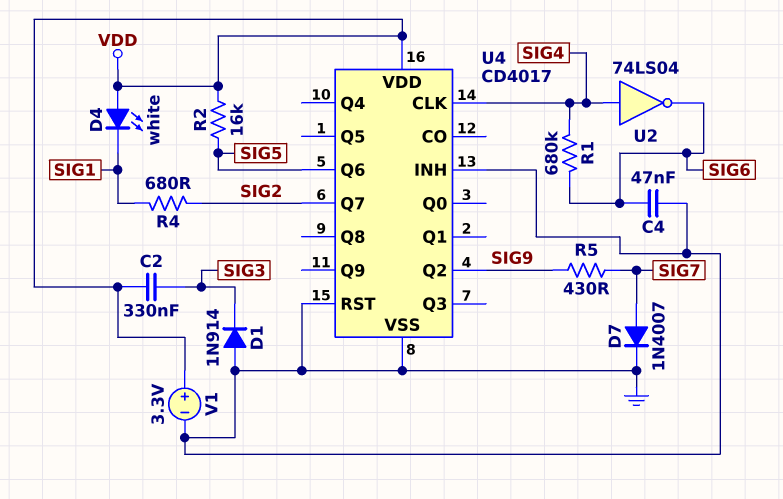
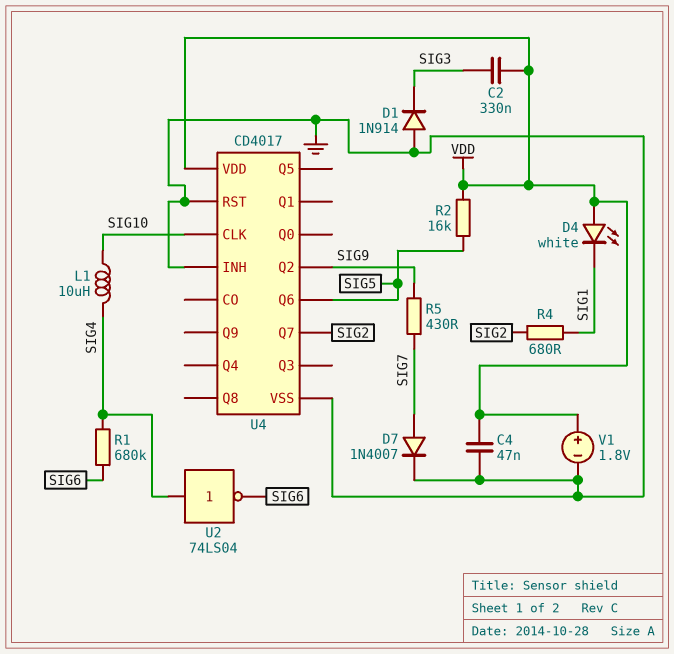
C4: 47nF (GND, SIG6) -> 47nF (GND, VDD)
L1: none -> 10uH (SIG4, SIG10)
U4 pin CLK: SIG4 -> SIG10
V1: 3.3V (plus VDD, minus GND) -> 1.8V (plus VDD, minus GND)

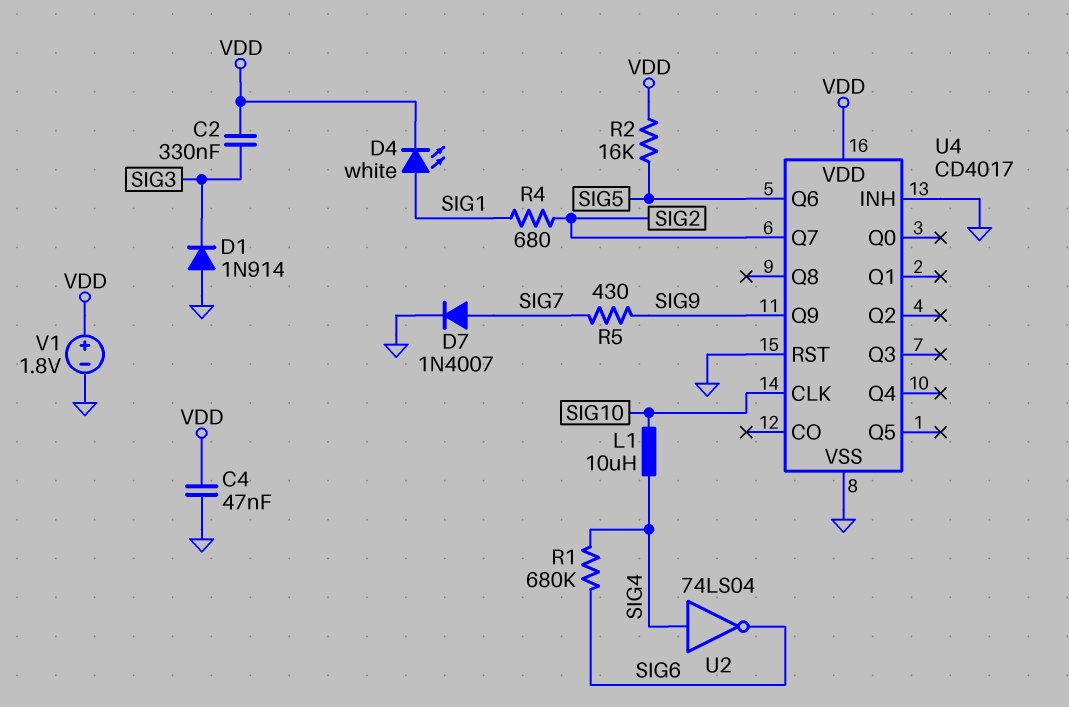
D4: LED white (A VDD, K SIG1) -> LED white (A SIG1, K VDD)
U4 pin Q2: SIG9 -> none
U4 pin Q9: none -> SIG9

